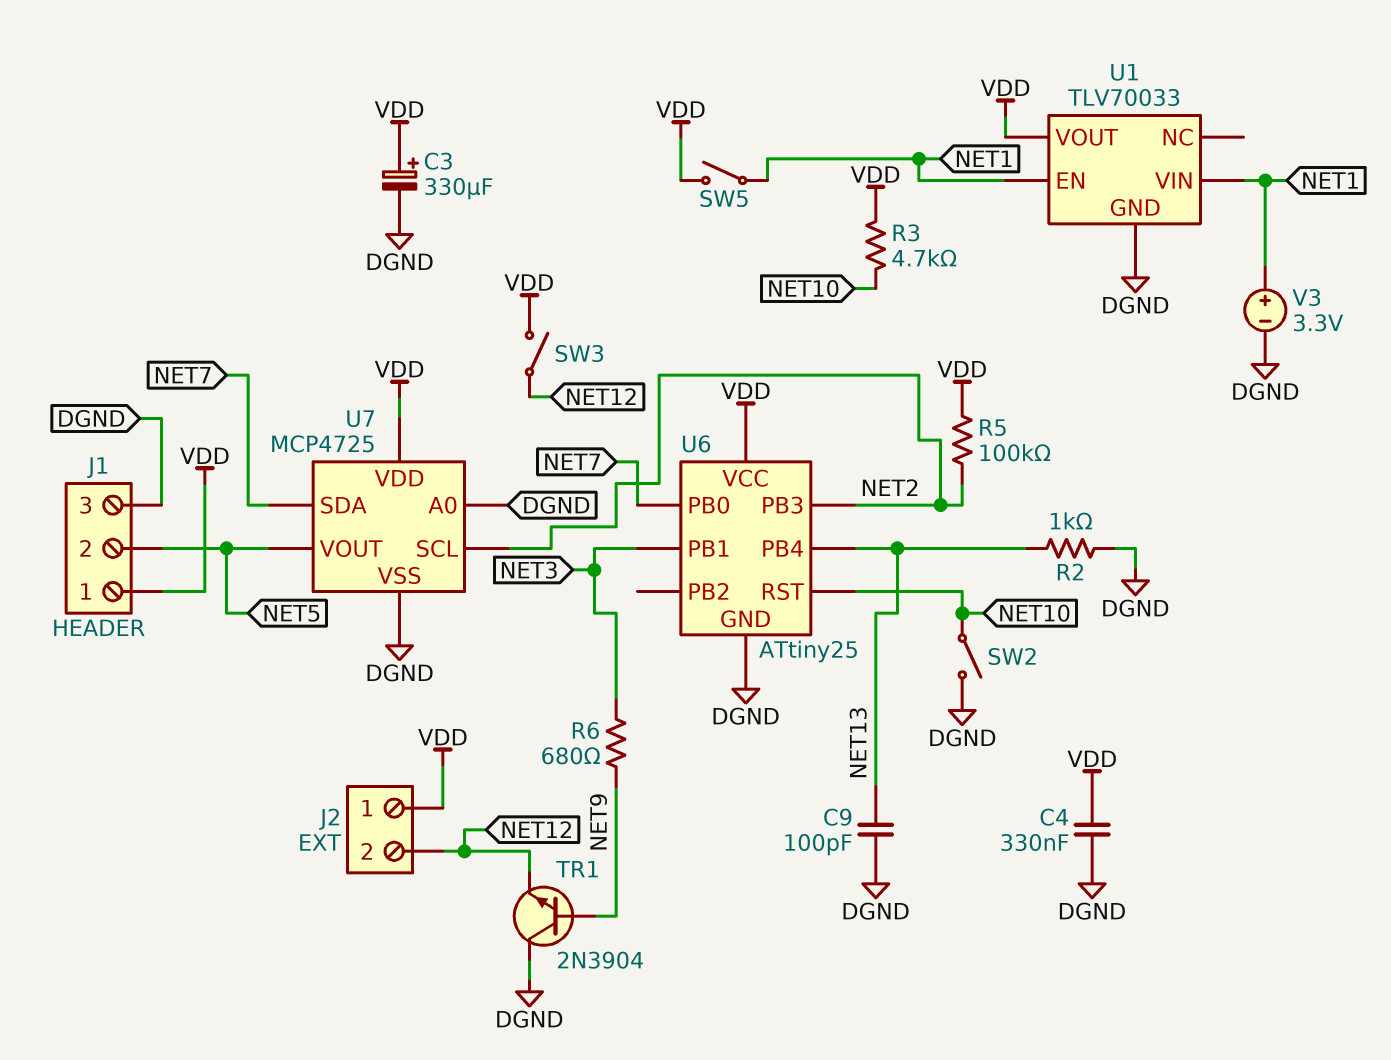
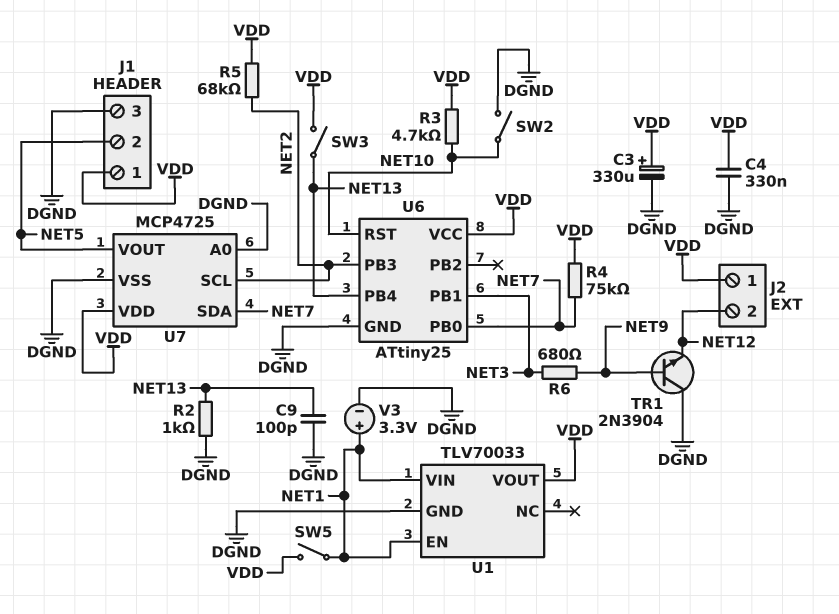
R4: none -> 75k (NET7, VDD)
R5: 100k (NET2, VDD) -> 68k (NET2, VDD)
SW3: switch (NET12, VDD) -> switch (NET13, VDD)

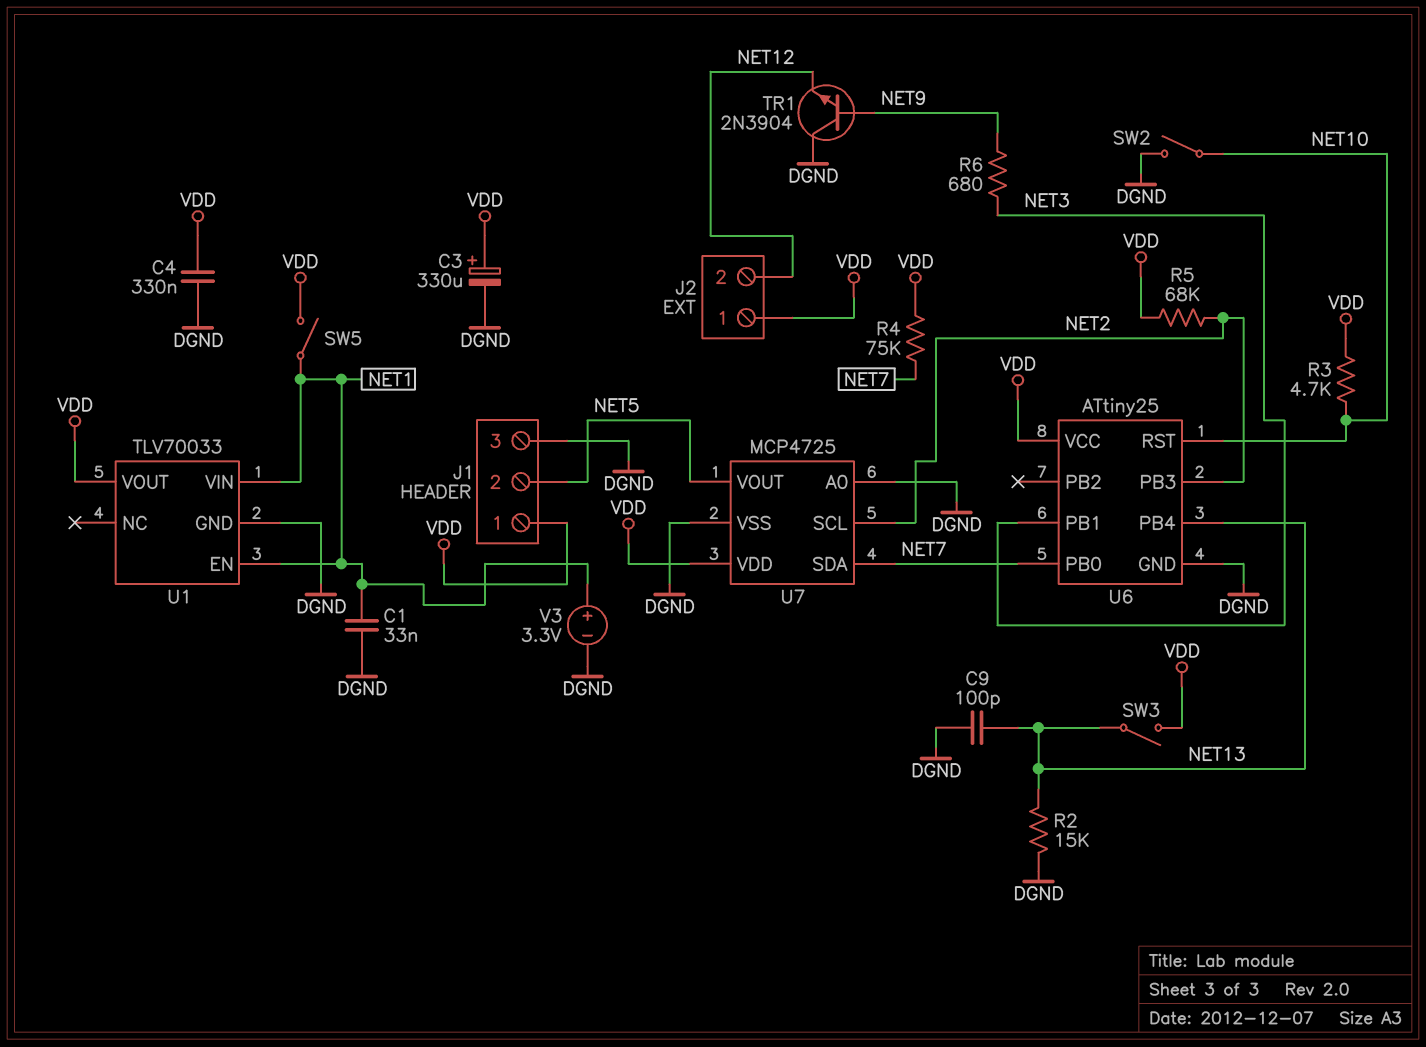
C1: none -> 33nF (DGND, NET1)
R2: 1k (DGND, NET13) -> 15k (DGND, NET13)

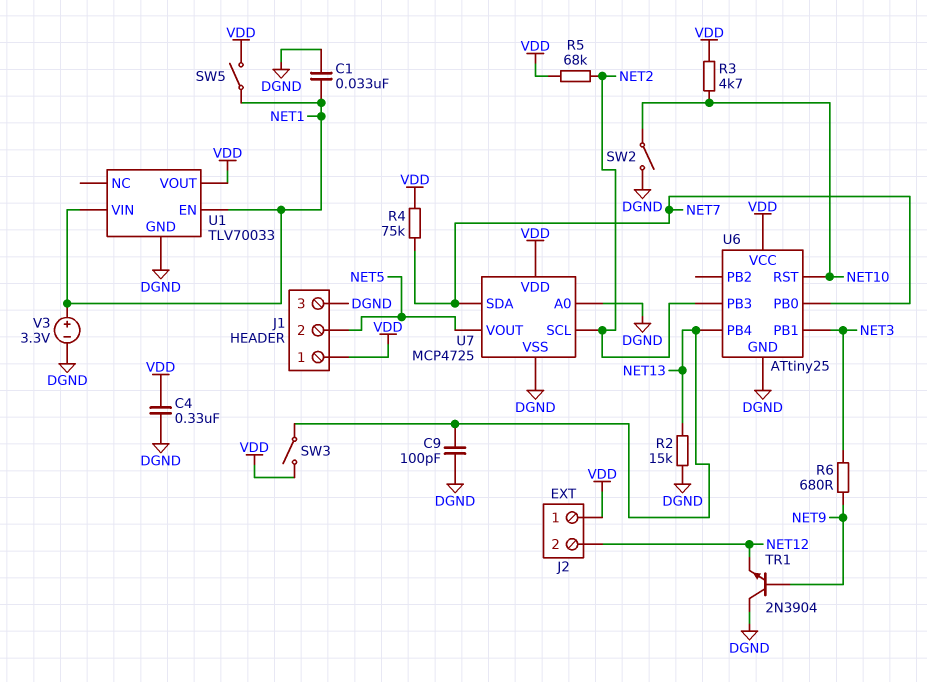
C3: 330uF (plus VDD, minus DGND) -> none

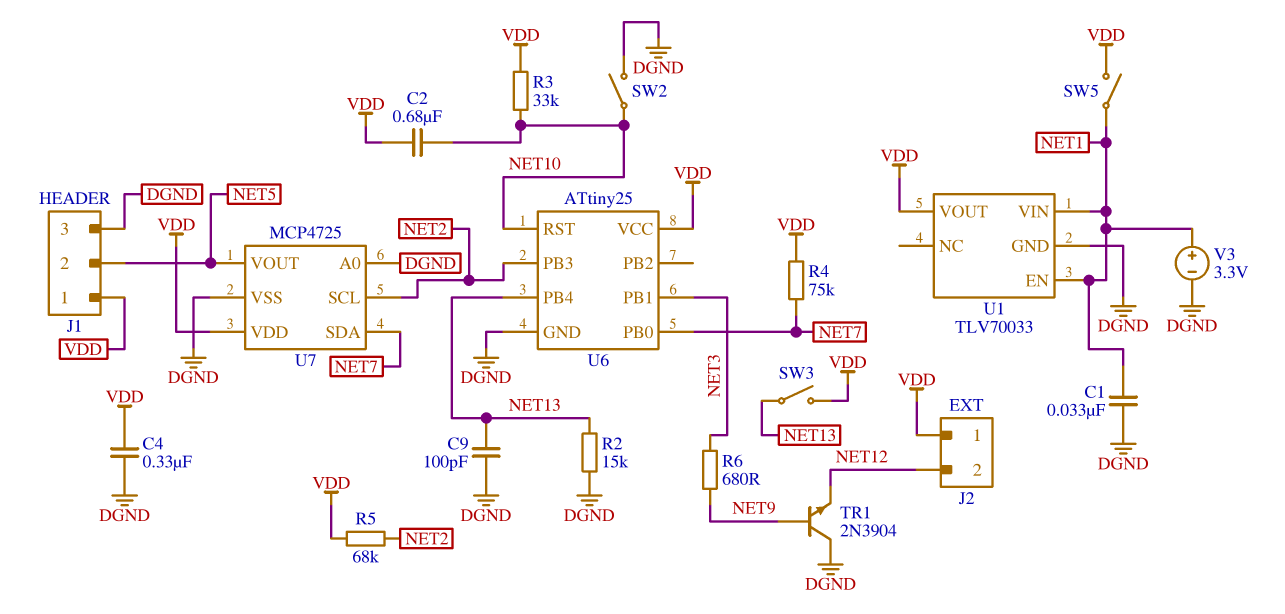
C2: none -> 680nF (NET10, VDD)
R3: 4.7k (NET10, VDD) -> 33k (NET10, VDD)

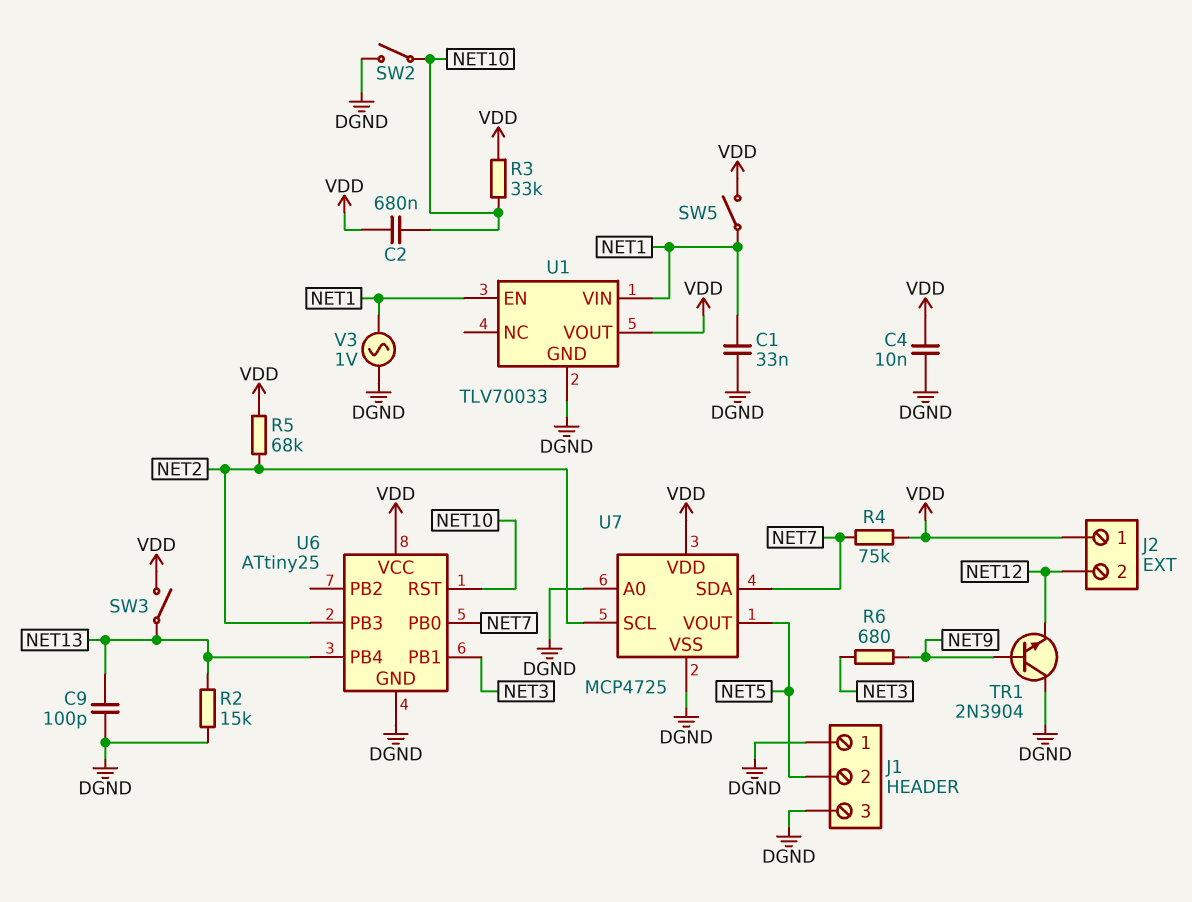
C4: 330nF (DGND, VDD) -> 10nF (DGND, VDD)
J1 pin 1: VDD -> DGND
V3: 3.3V (plus NET1, minus DGND) -> AC 1V (DGND, NET1)

